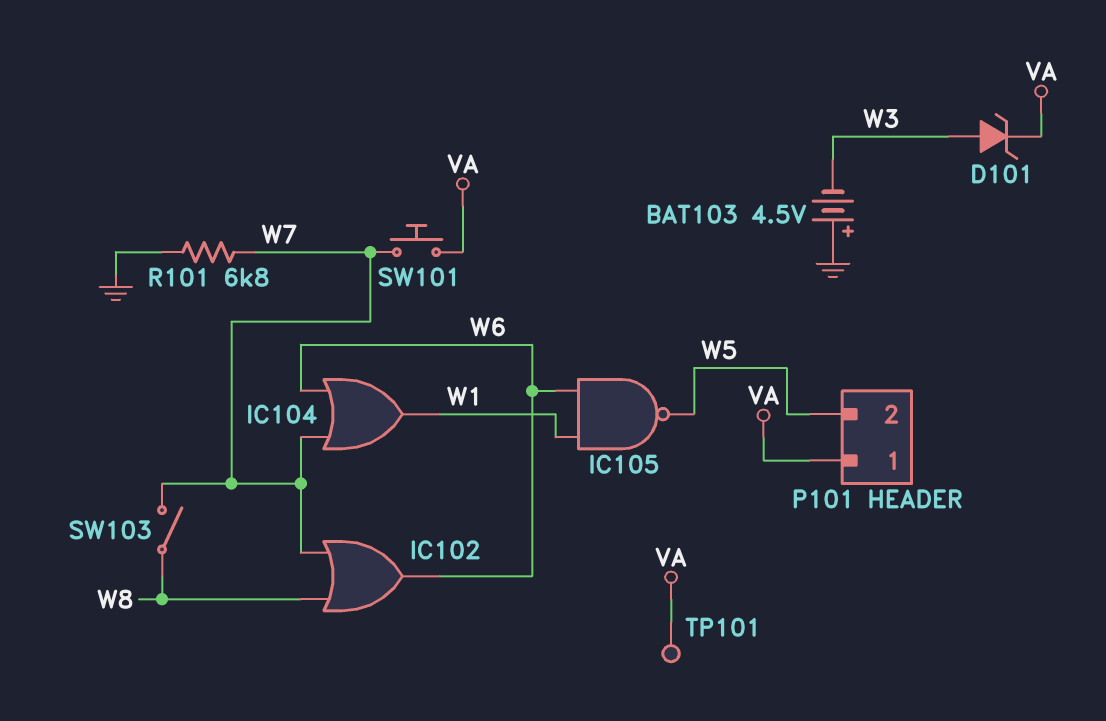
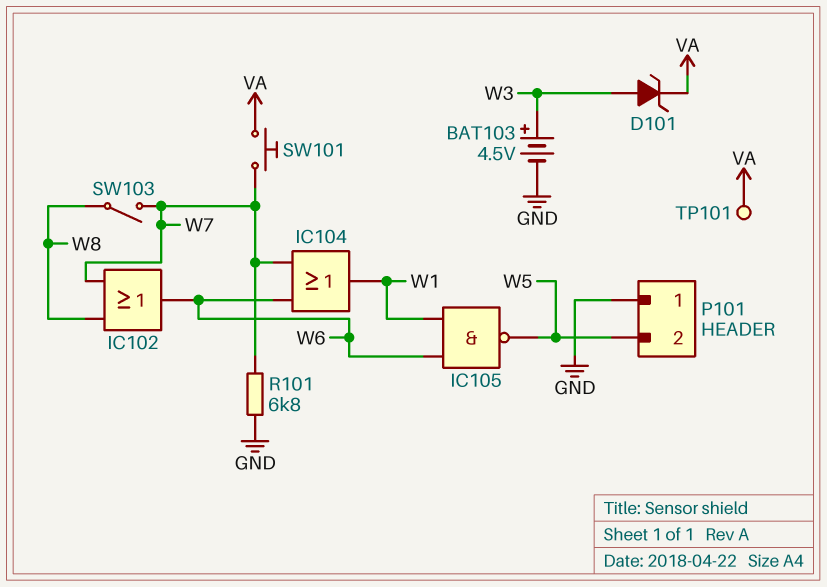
BAT103: 4.5V (plus GND, minus W3) -> 4.5V (plus W3, minus GND)
P101 pin 1: VA -> GND

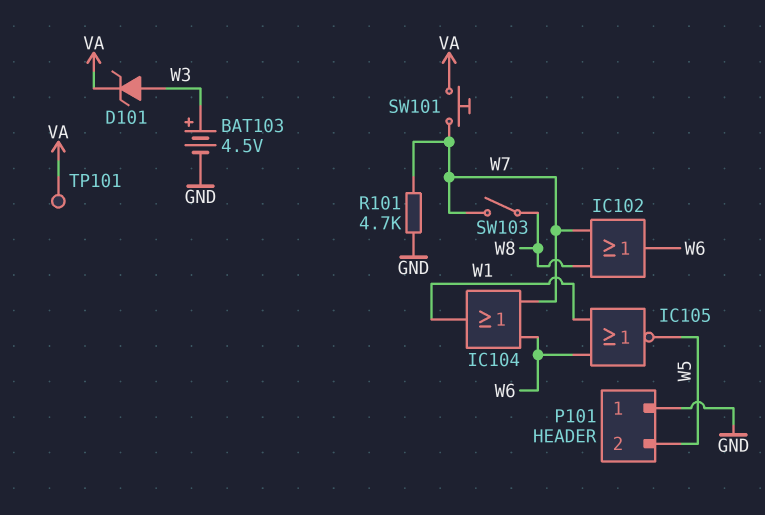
IC105: NAND (in W1, in W6, out W5) -> NOR (in W1, in W6, out W5)
R101: 6.8k (GND, W7) -> 4.7k (GND, W7)

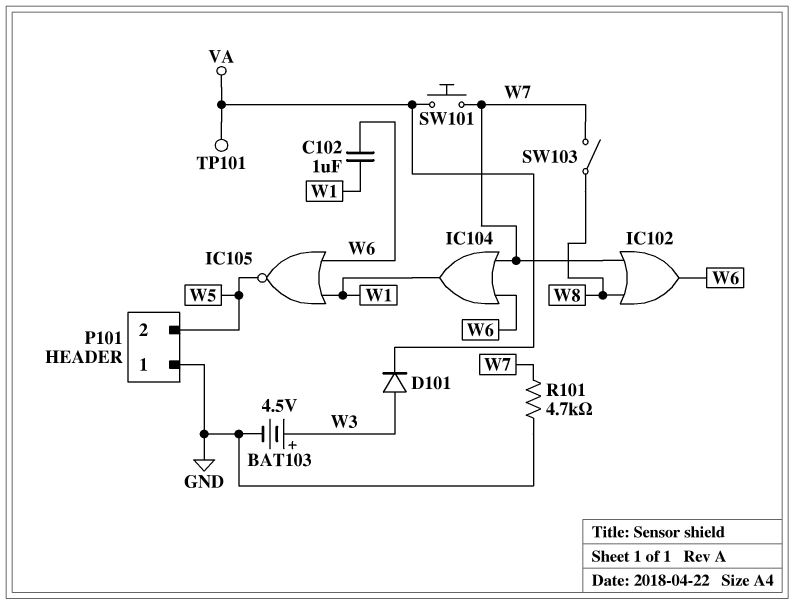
C102: none -> 1uF (W1, W6)
D101: zener (A W3, K VA) -> diode (A W3, K VA)

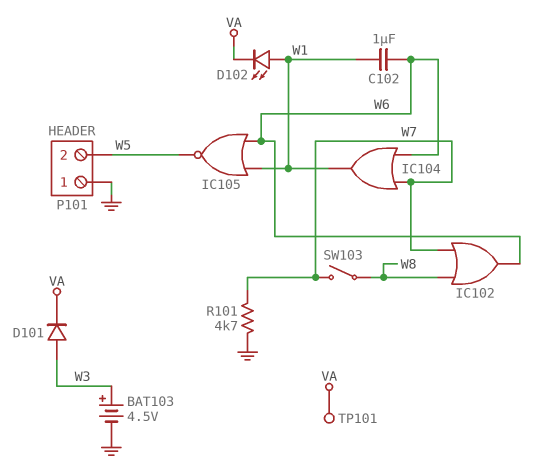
D102: none -> LED (A W1, K VA)
SW101: button (VA, W7) -> none

